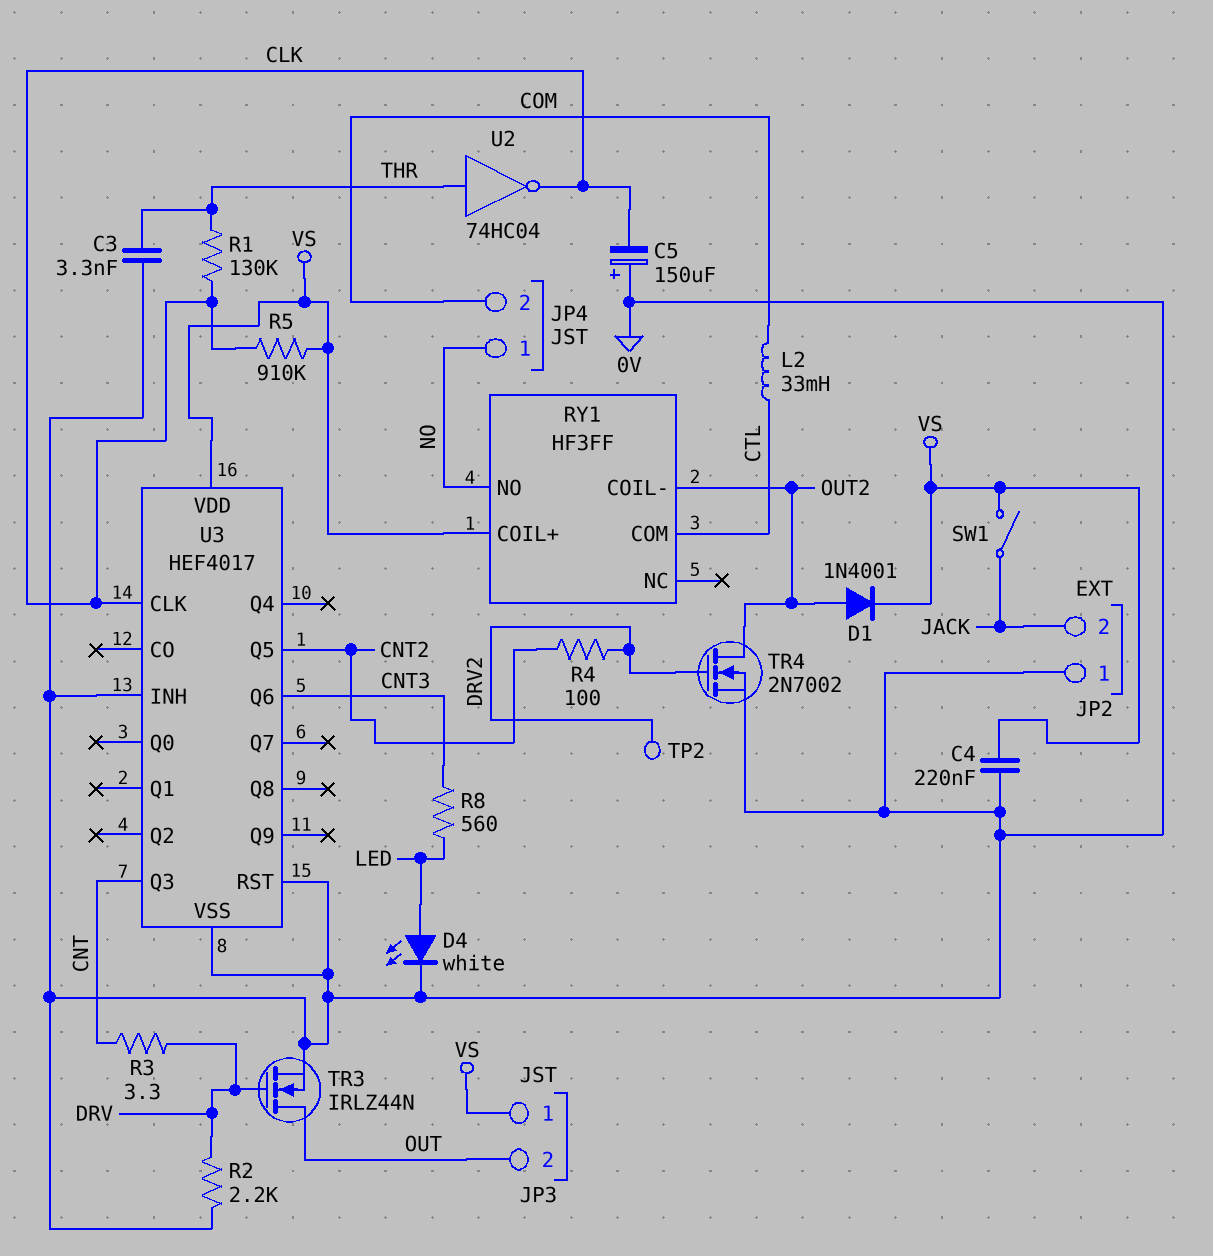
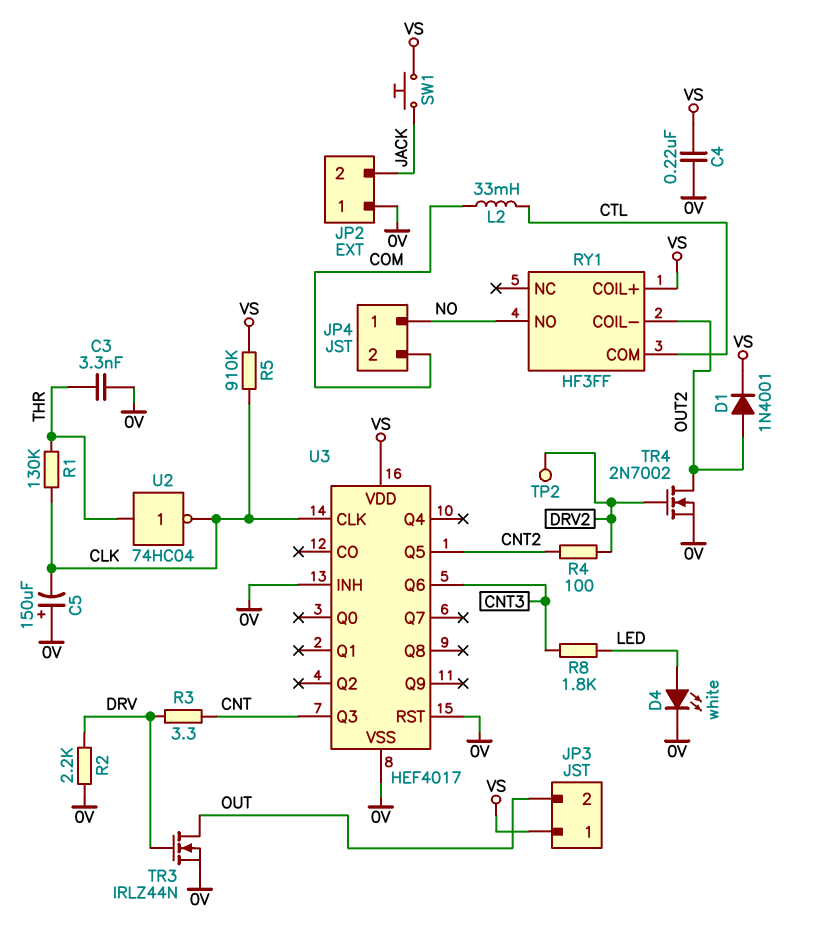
R8: 560 (CNT3, LED) -> 1.8k (CNT3, LED)
SW1: switch (JACK, VS) -> button (JACK, VS)

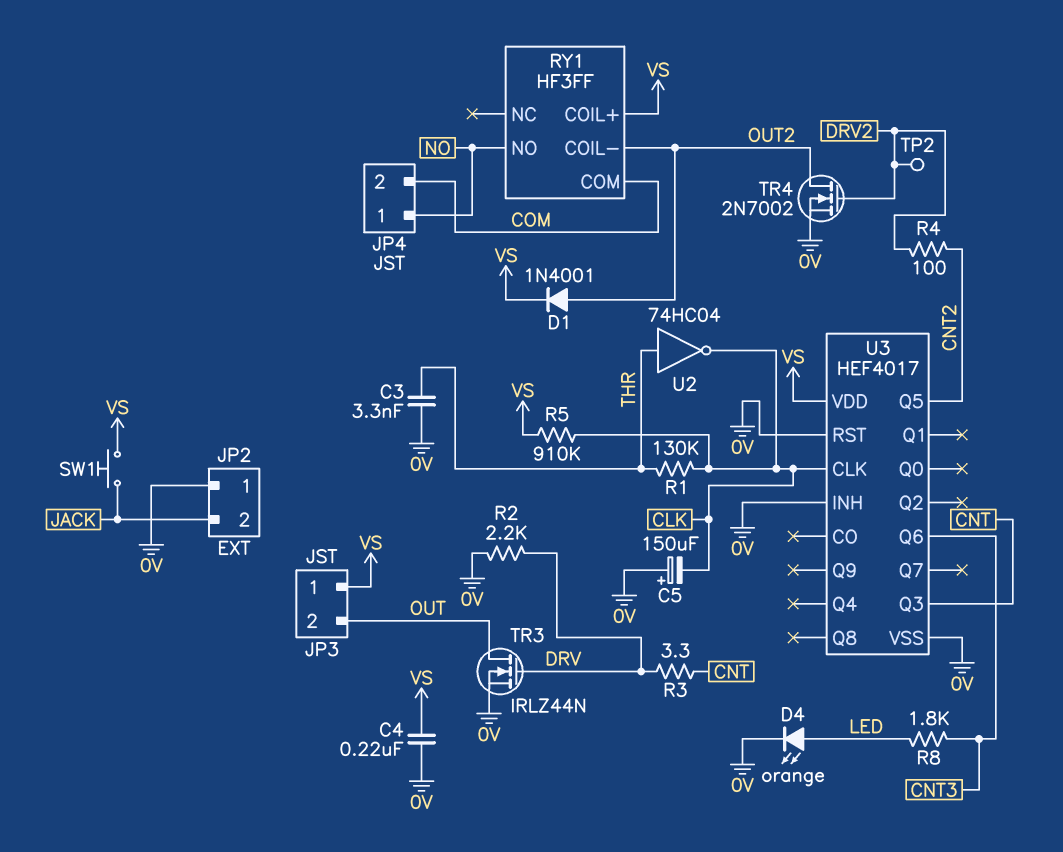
D4: LED white (A LED, K 0V) -> LED orange (A LED, K 0V)
L2: 33mH (COM, CTL) -> none
RY1 pin COM: CTL -> COM

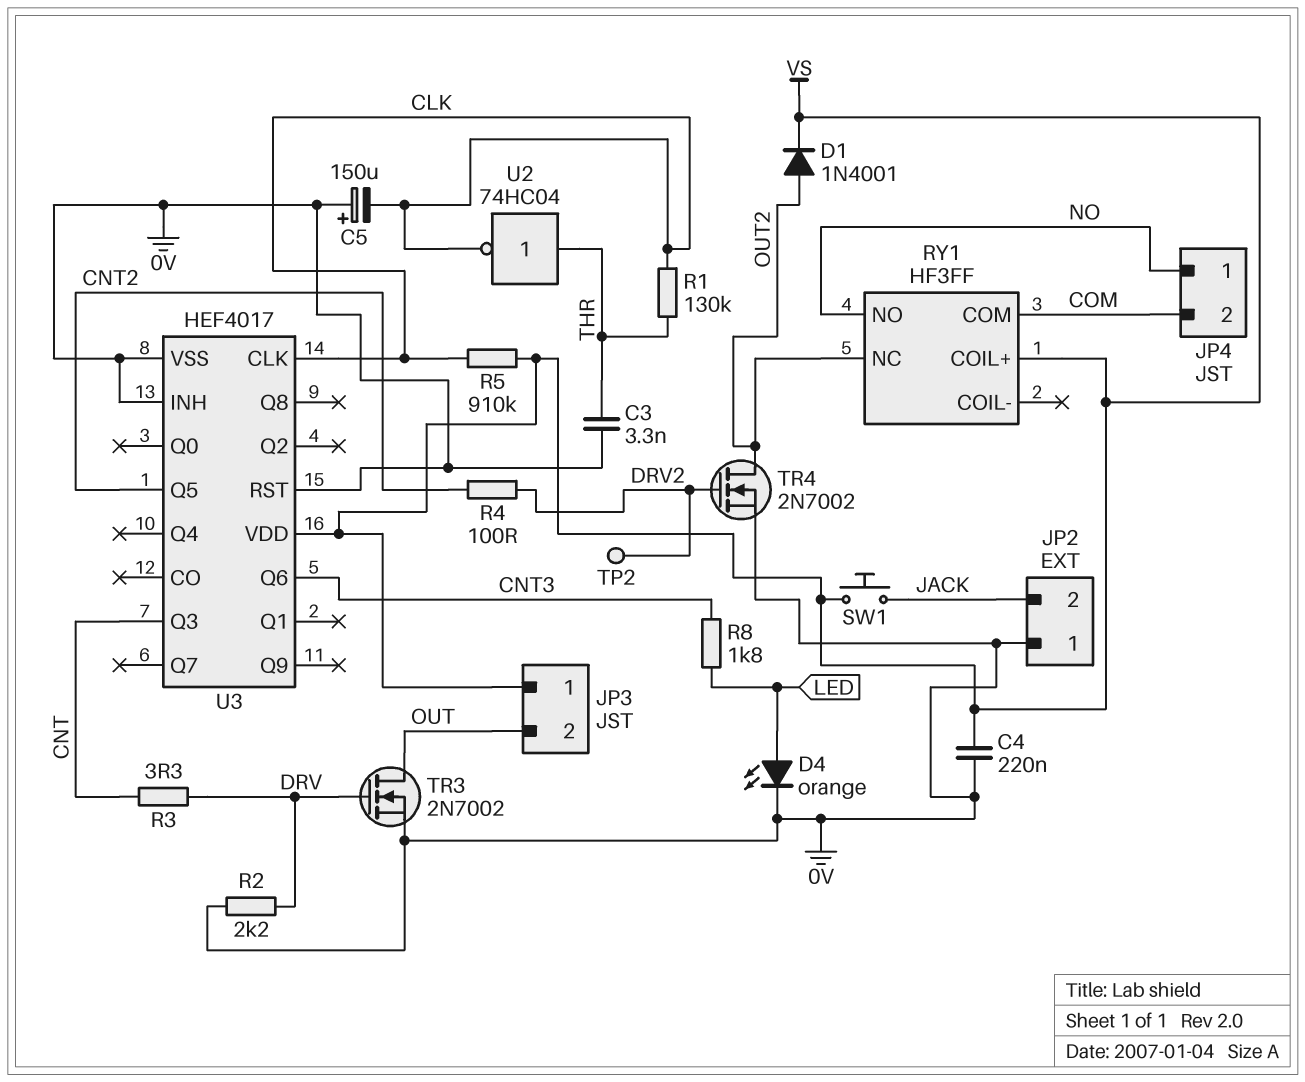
RY1 pin COIL-: OUT2 -> none
RY1 pin NC: none -> OUT2
TR3: NMOS IRLZ44N (G DRV, D OUT, S 0V) -> NMOS 2N7002 (G DRV, D OUT, S 0V)

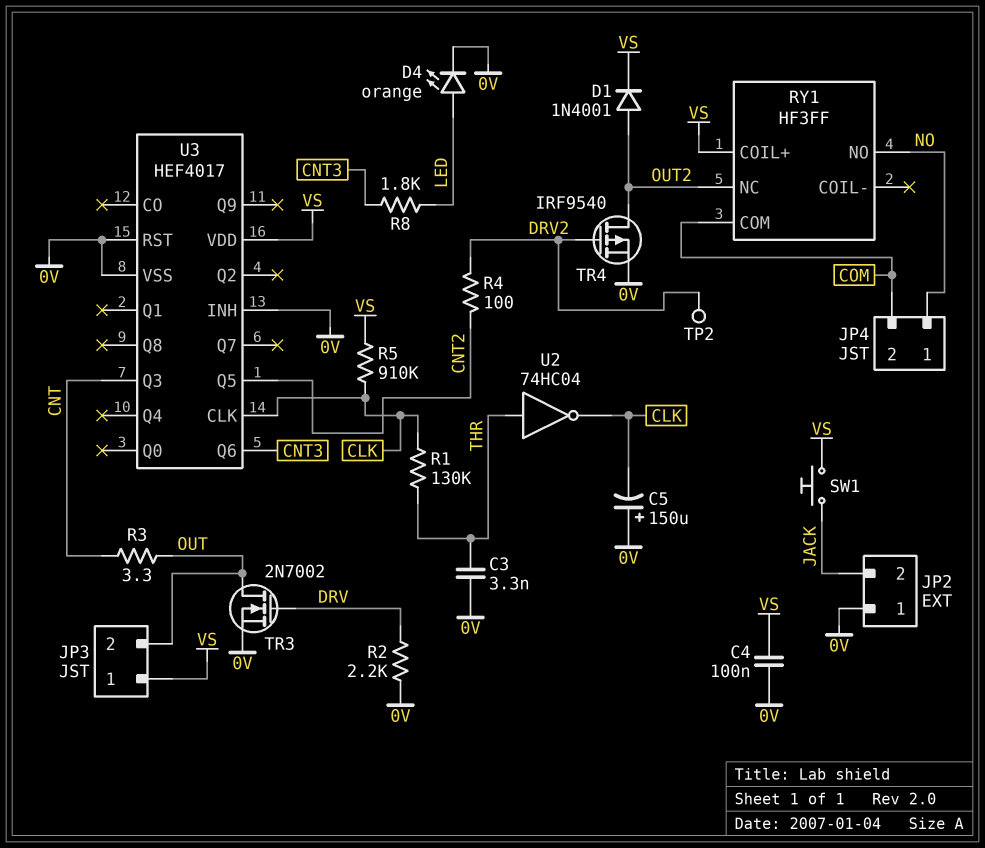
C4: 220nF (0V, VS) -> 100nF (0V, VS)
R3: 3.3 (CNT, DRV) -> 3.3 (CNT, OUT)
TR4: NMOS 2N7002 (G DRV2, D OUT2, S 0V) -> PMOS IRF9540 (G DRV2, D OUT2, S 0V)

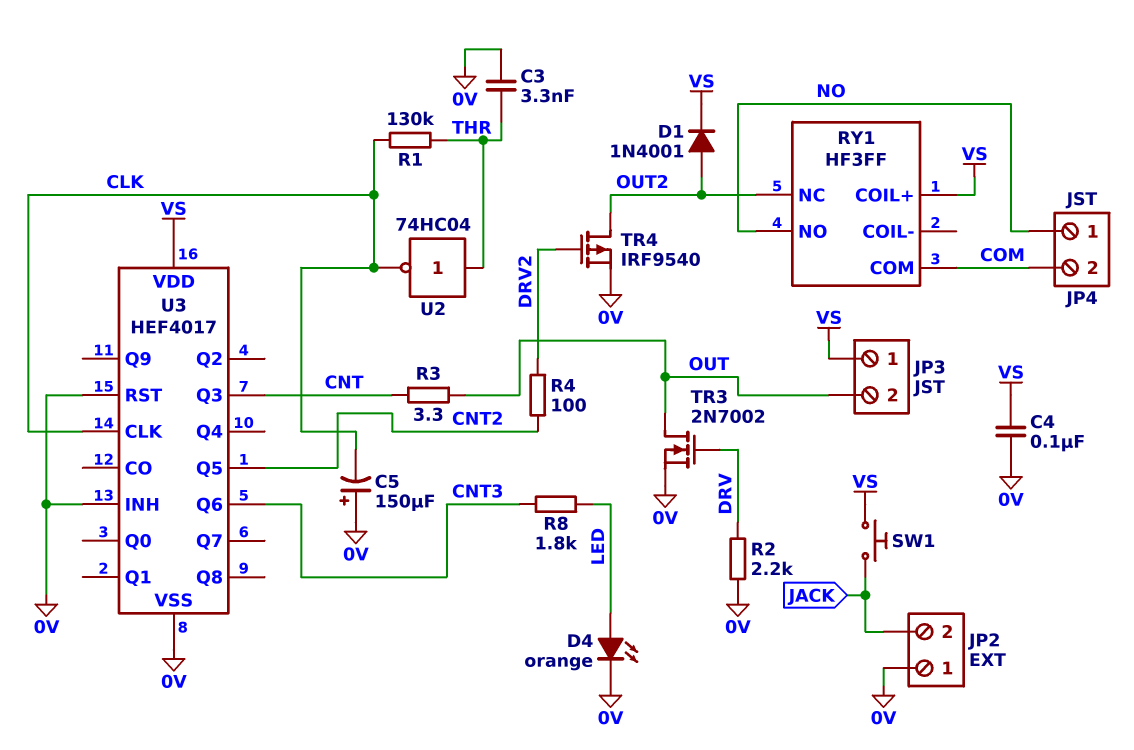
R5: 910k (CLK, VS) -> none
TP2: test point (DRV2) -> none

